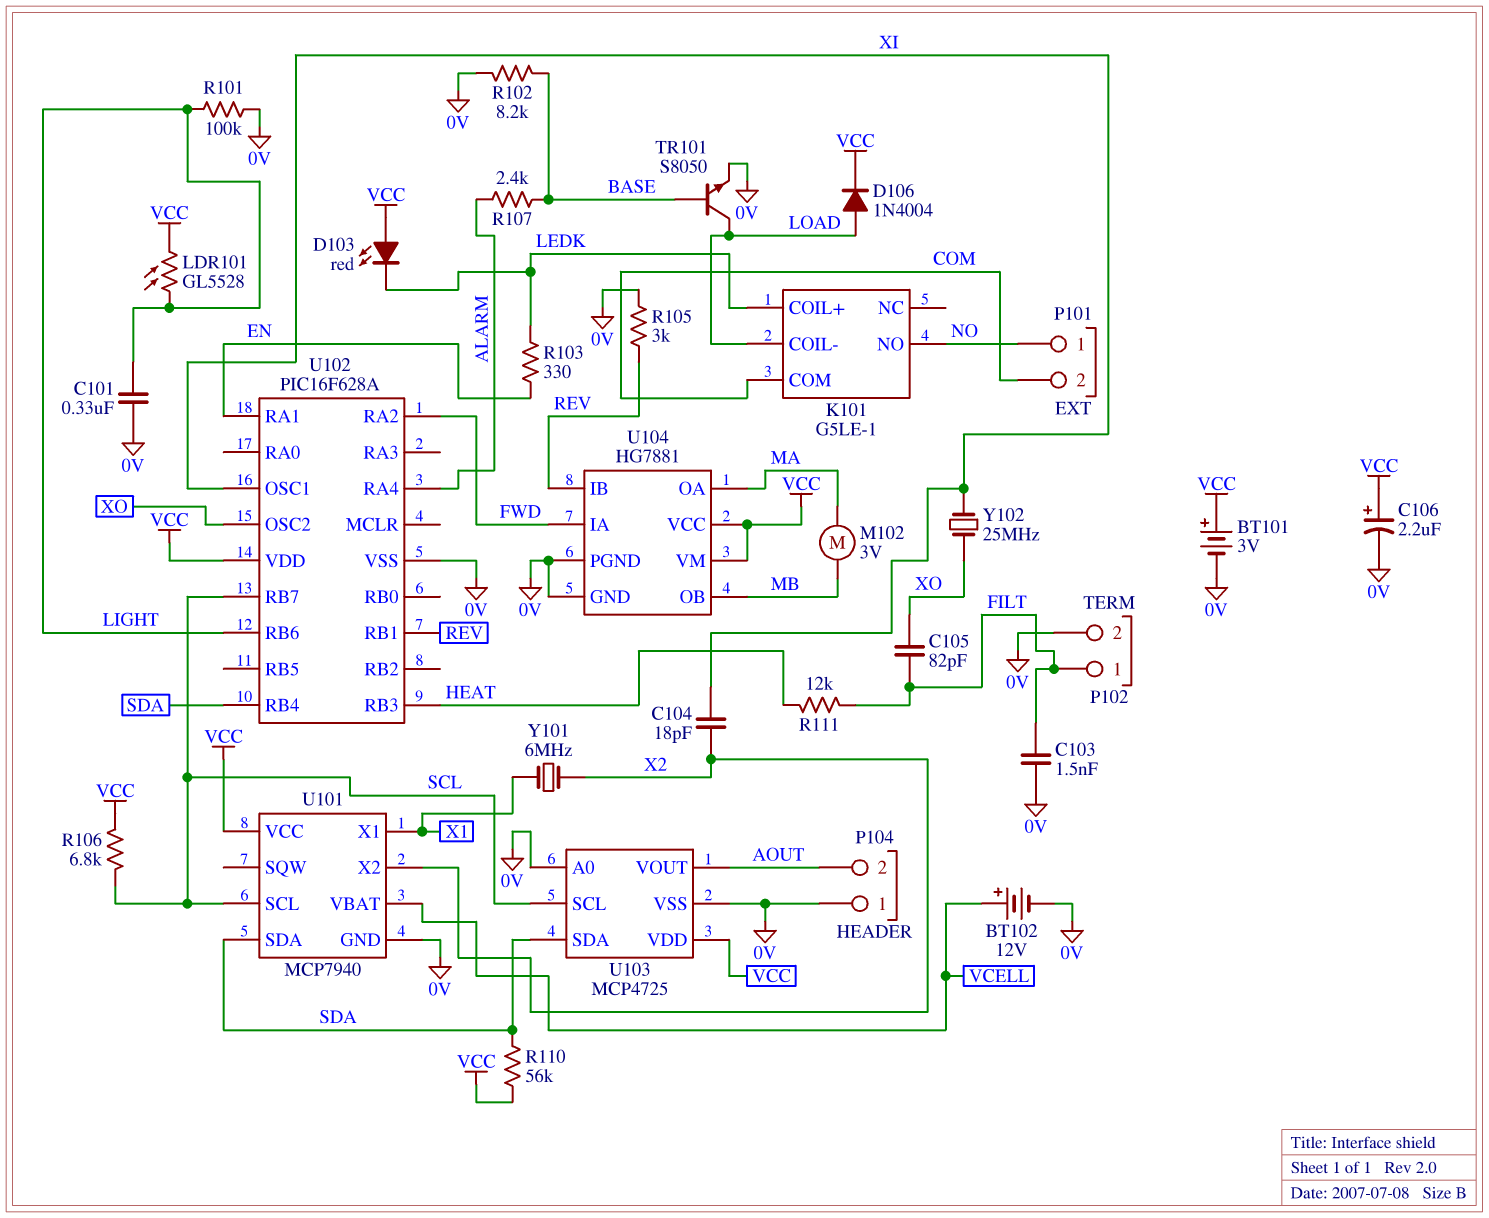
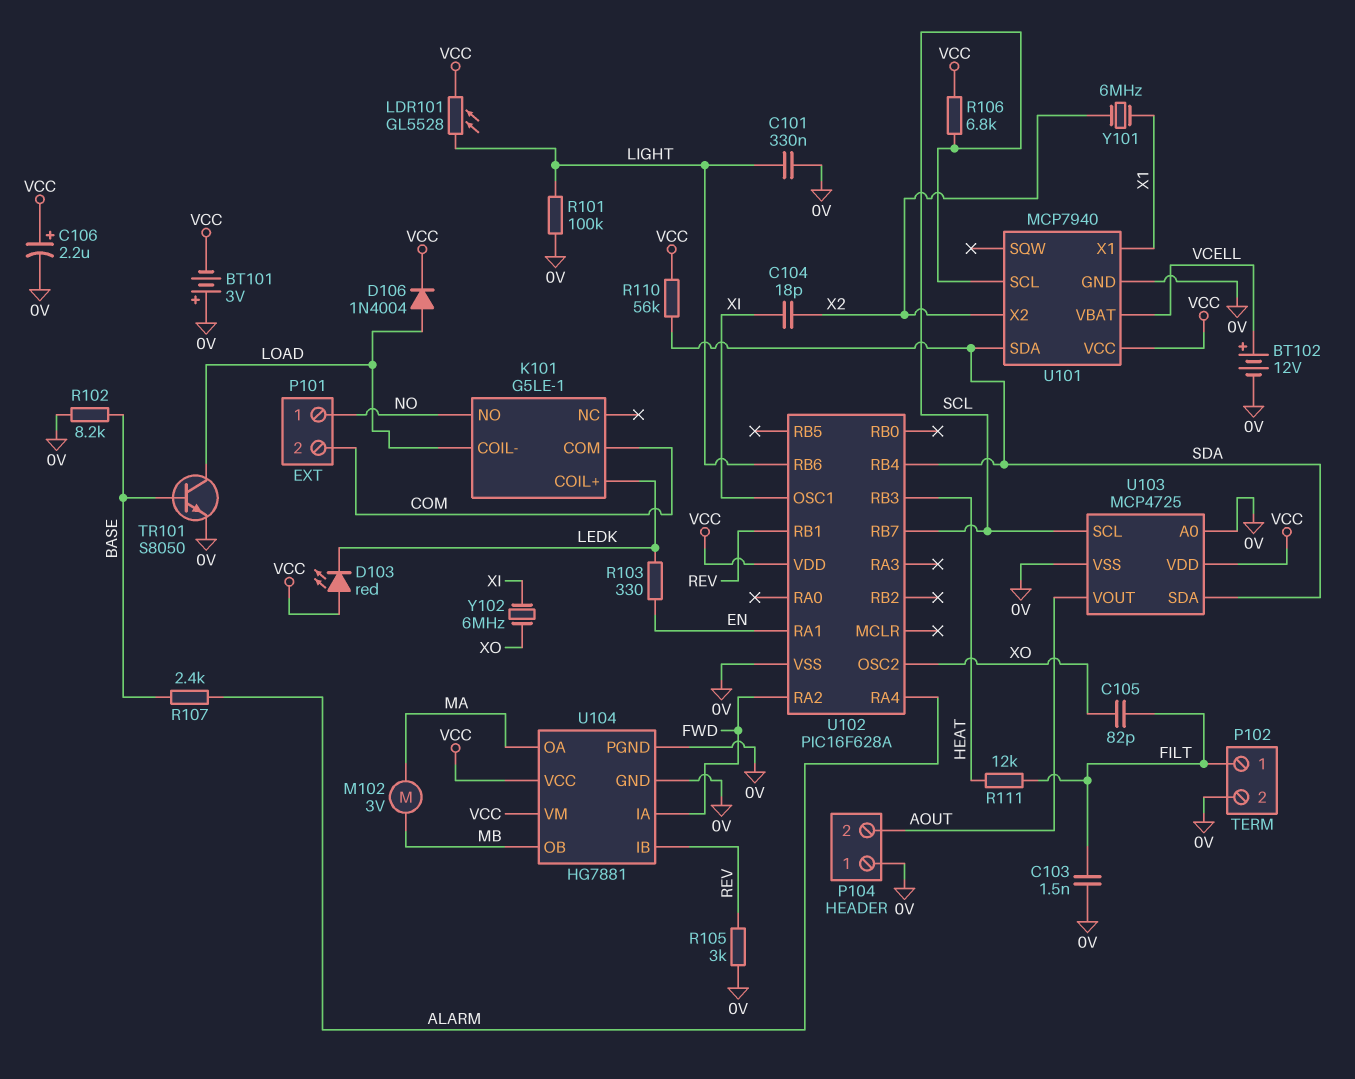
BT101: 3V (plus VCC, minus 0V) -> 3V (plus 0V, minus VCC)
Y102: 25MHz (XI, XO) -> 6MHz (XI, XO)

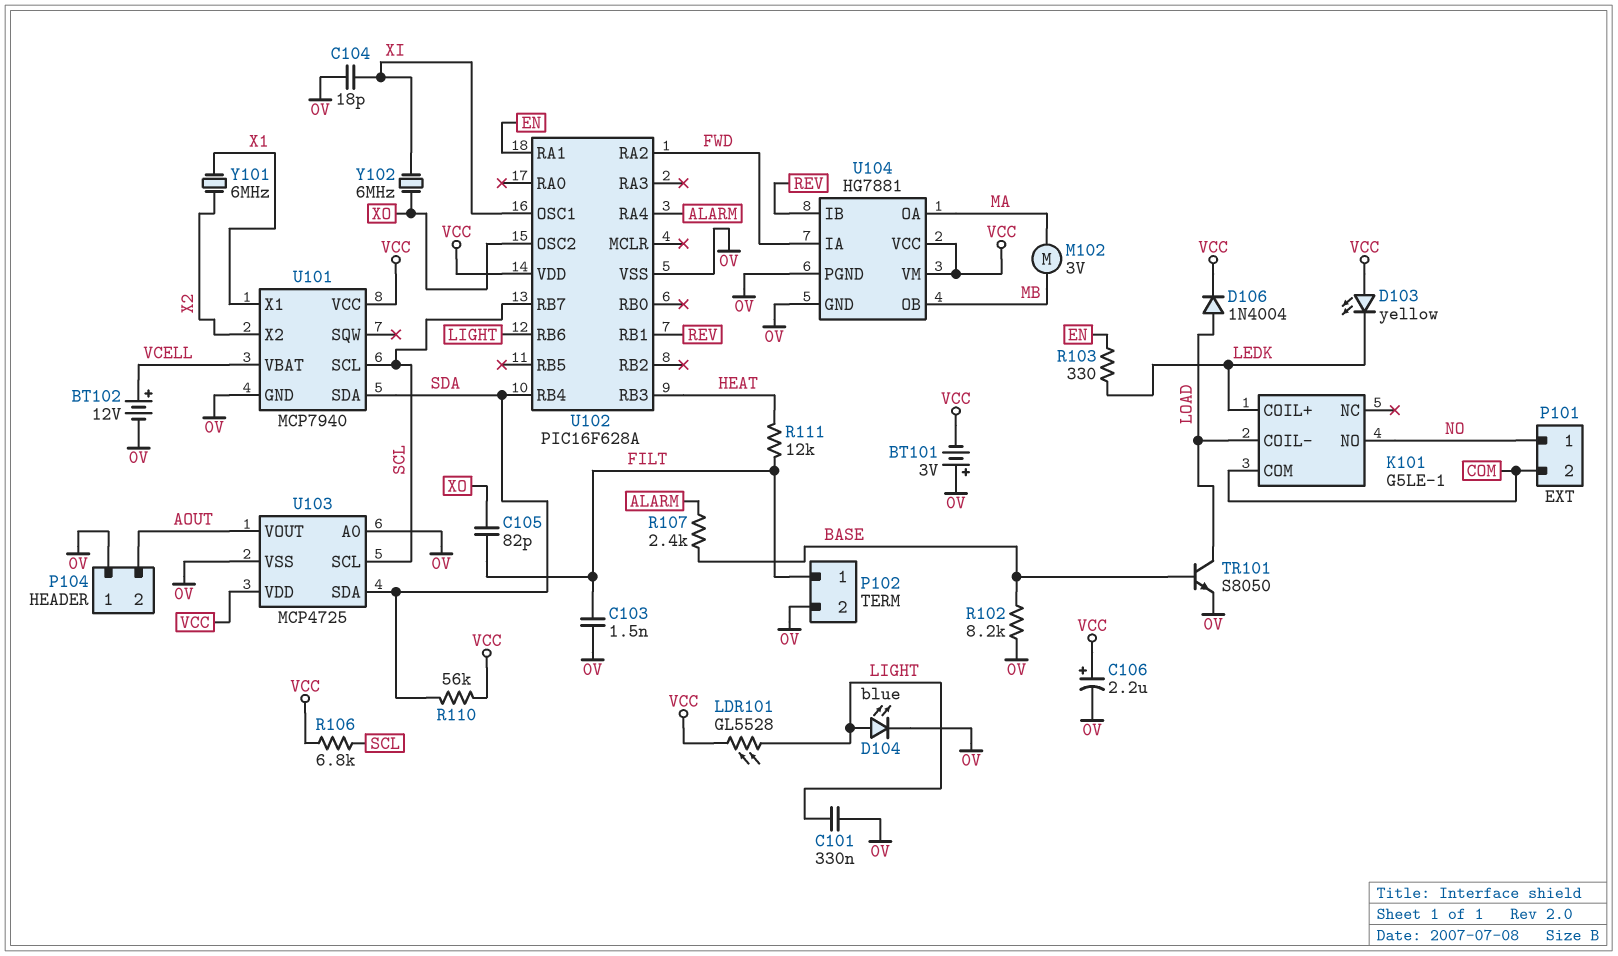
C104: 18pF (X2, XI) -> 18pF (0V, XI)
D103: LED red (A VCC, K LEDK) -> LED yellow (A VCC, K LEDK)
D104: none -> LED blue (A LIGHT, K 0V)
R101: 100k (0V, LIGHT) -> none
R105: 3k (0V, REV) -> none

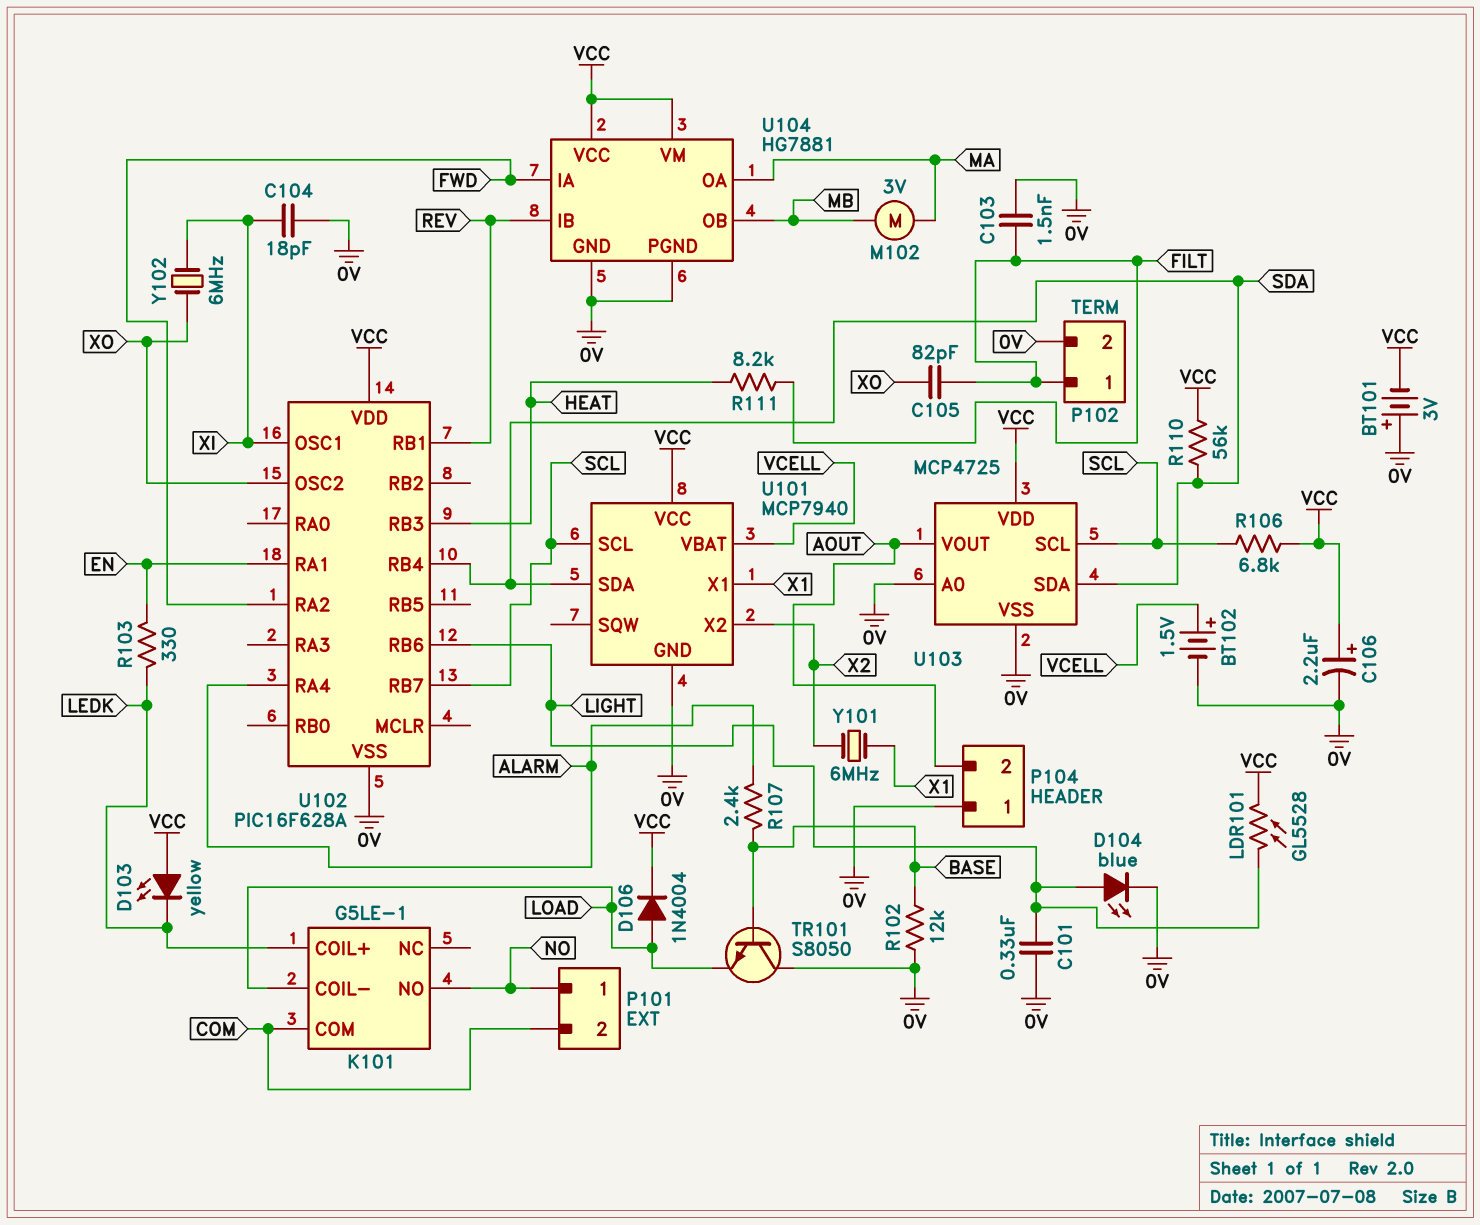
BT102: 12V (plus VCELL, minus 0V) -> 1.5V (plus VCELL, minus 0V)
R102: 8.2k (0V, BASE) -> 12k (0V, BASE)
R111: 12k (FILT, HEAT) -> 8.2k (FILT, HEAT)
TR101: NPN S8050 (B BASE, C LOAD, E 0V) -> NPN S8050 (B BASE, C 0V, E LOAD)

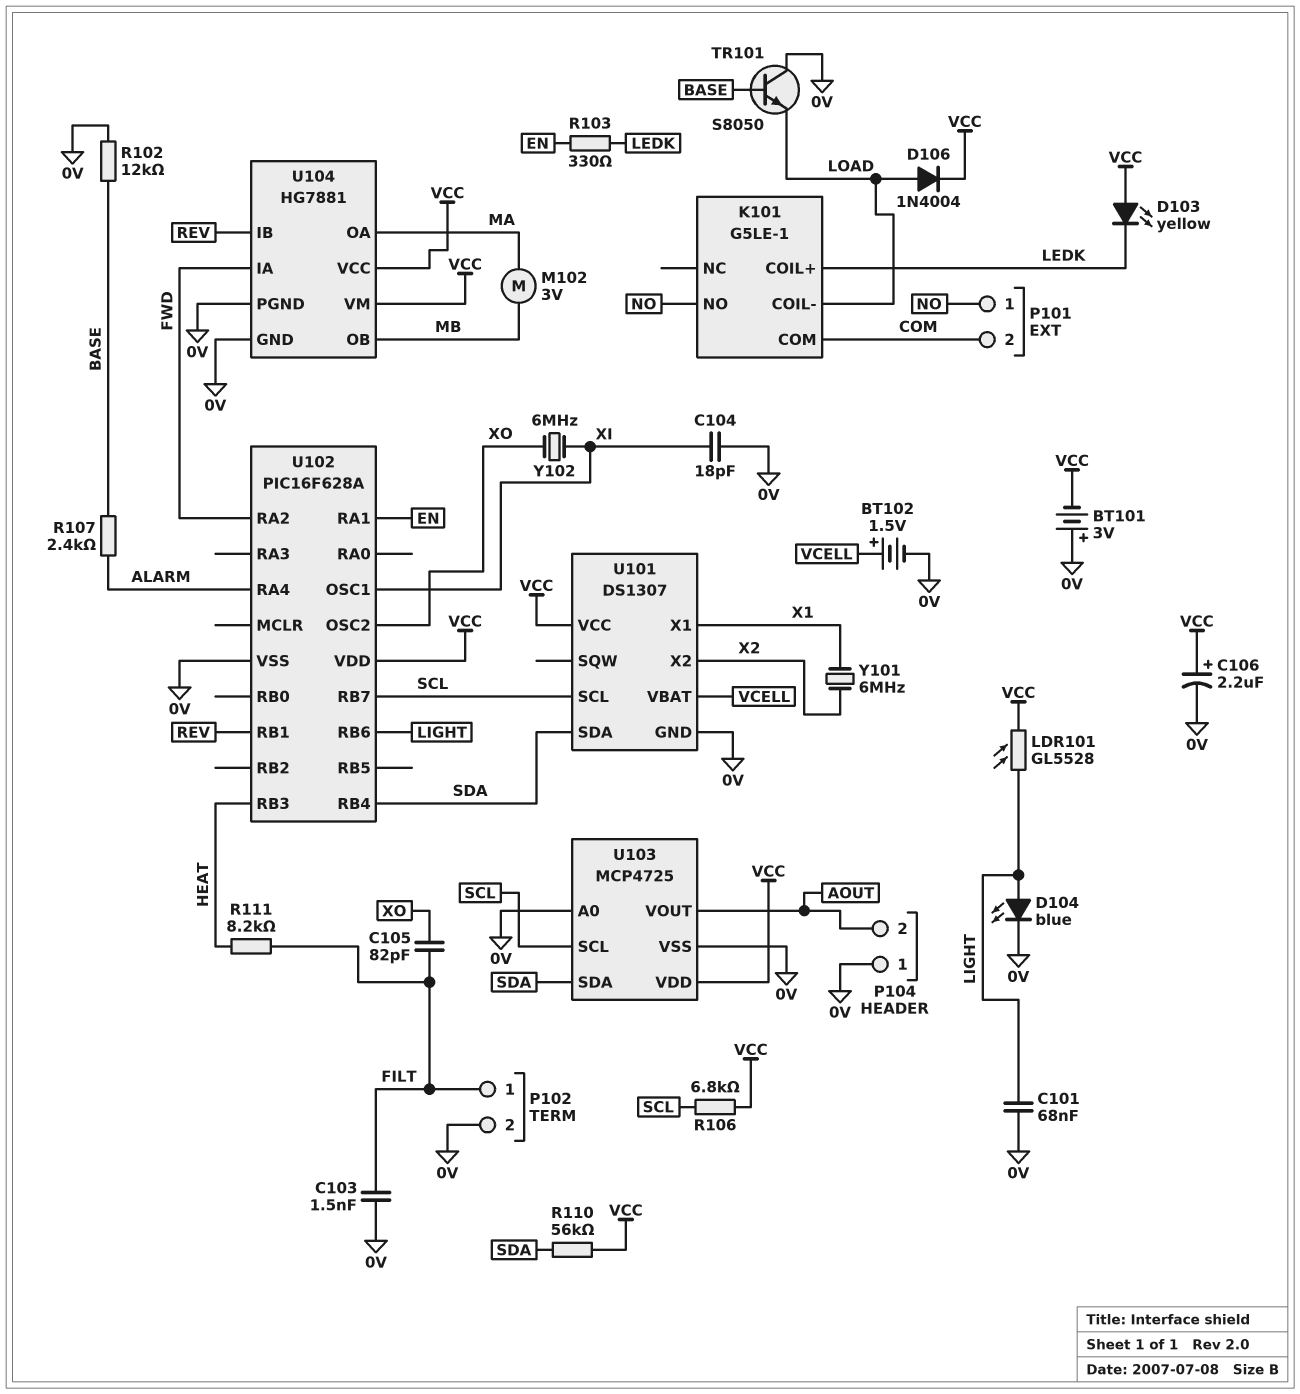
C101: 330nF (0V, LIGHT) -> 68nF (0V, LIGHT)
U101: MCP7940 -> DS1307

